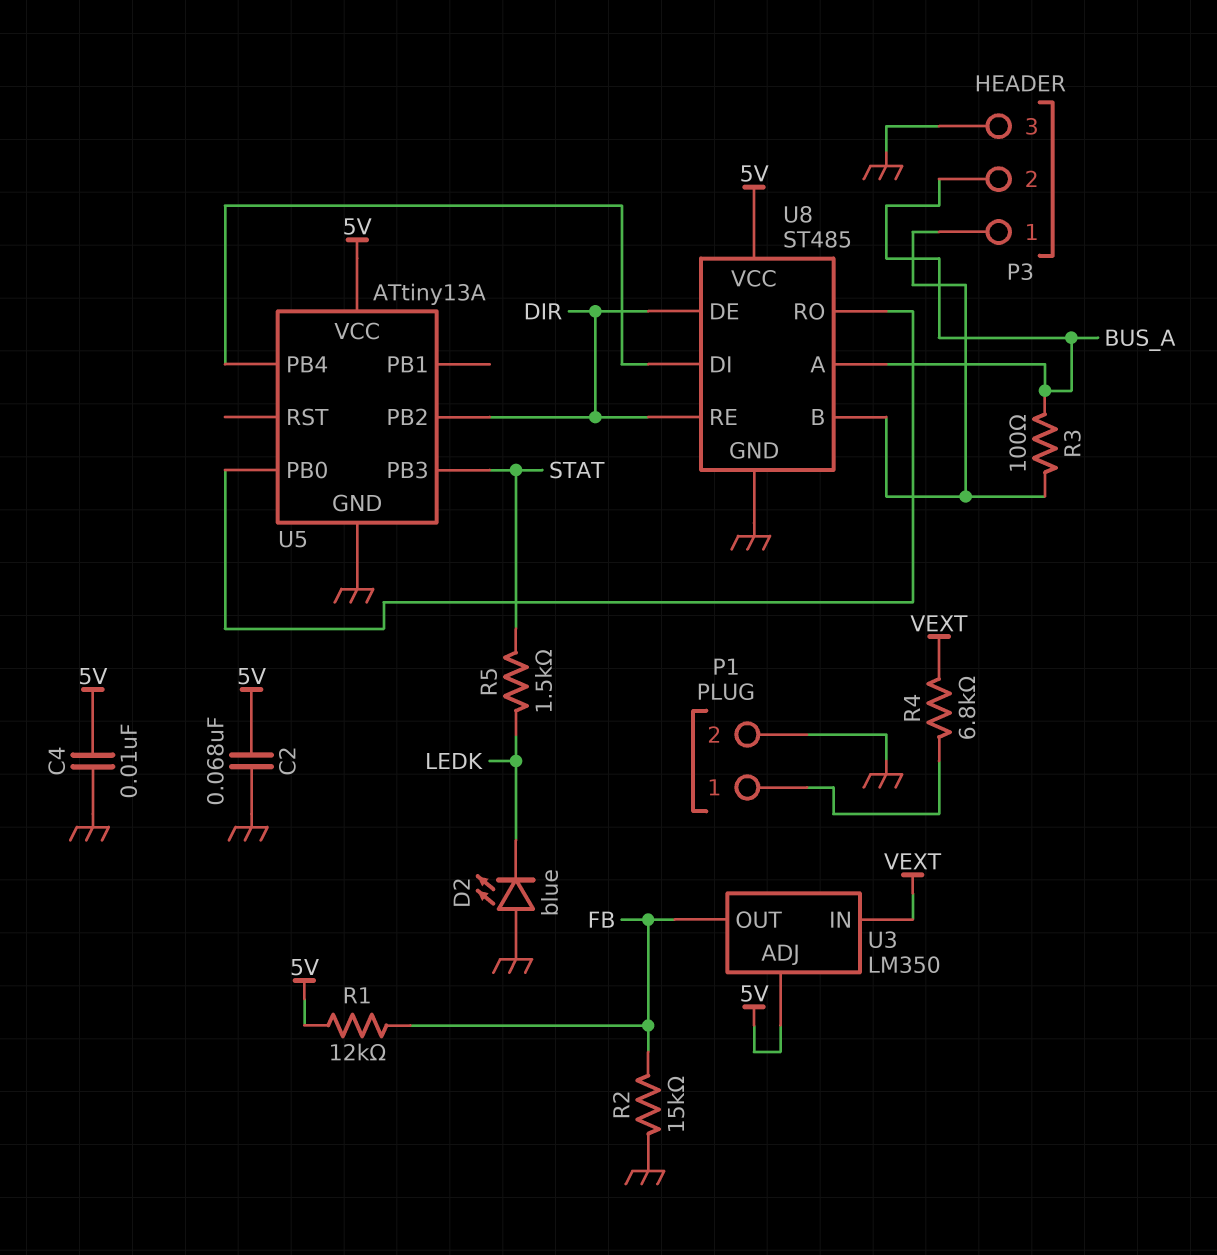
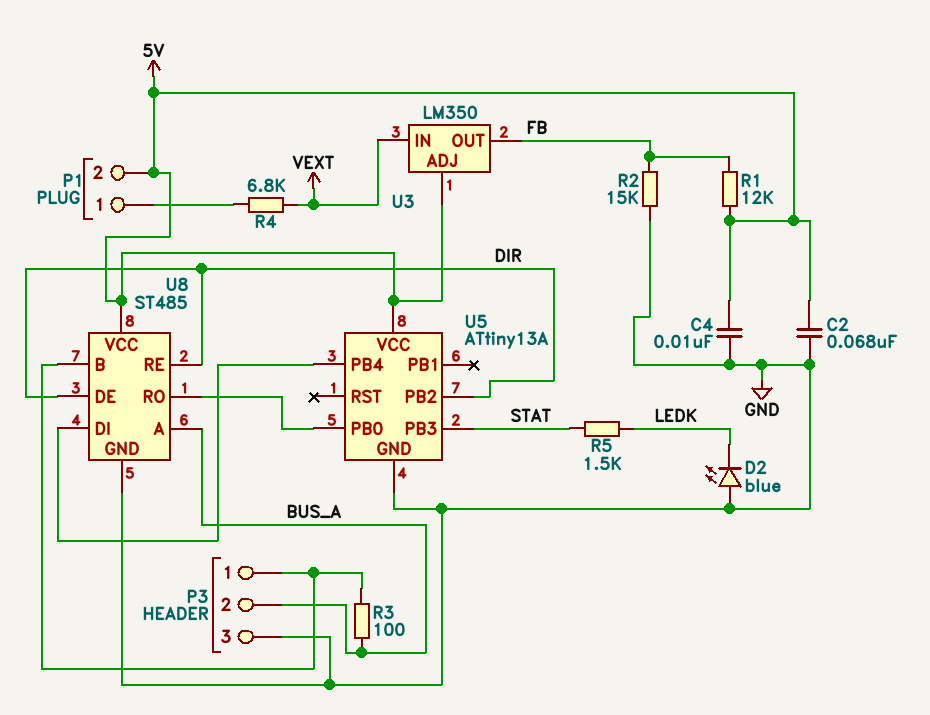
P1 pin 2: GND -> 5V

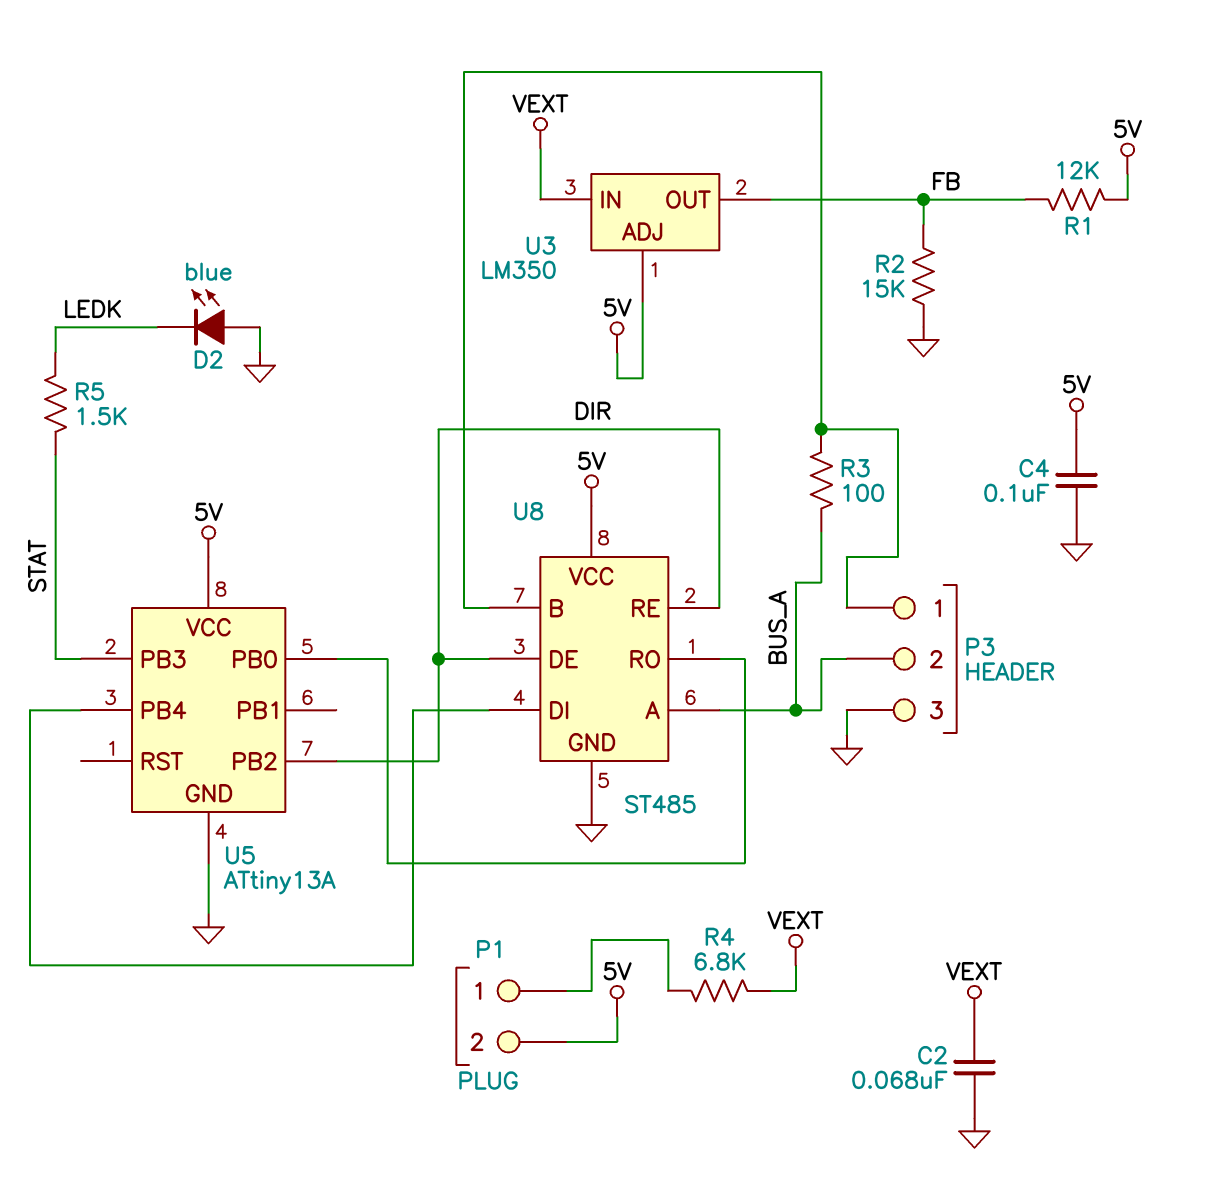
C2: 68nF (5V, GND) -> 68nF (GND, VEXT)
C4: 10nF (5V, GND) -> 100nF (5V, GND)

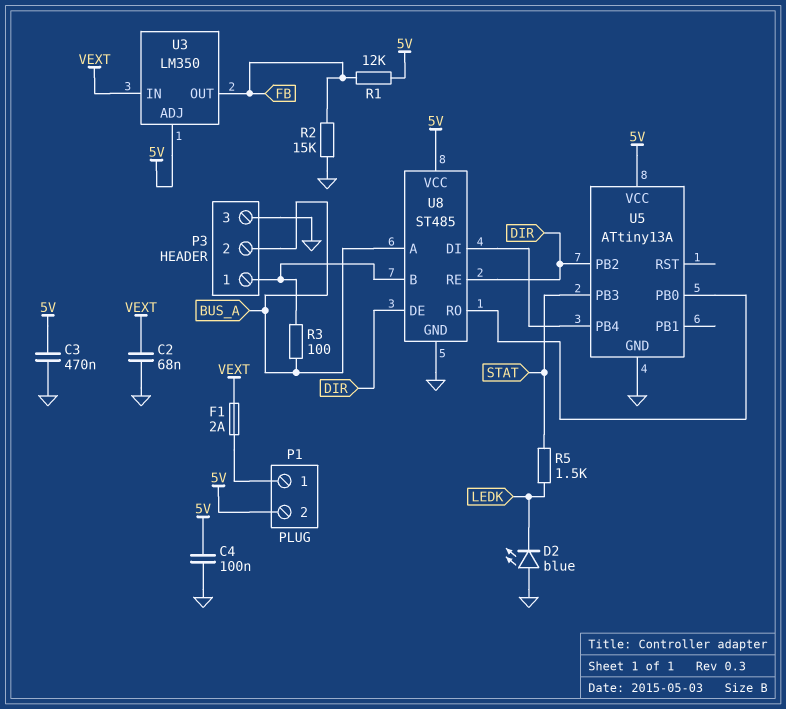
C3: none -> 470nF (5V, GND)
F1: none -> 2A (P1/1, VEXT)
R4: 6.8k (P1/1, VEXT) -> none

